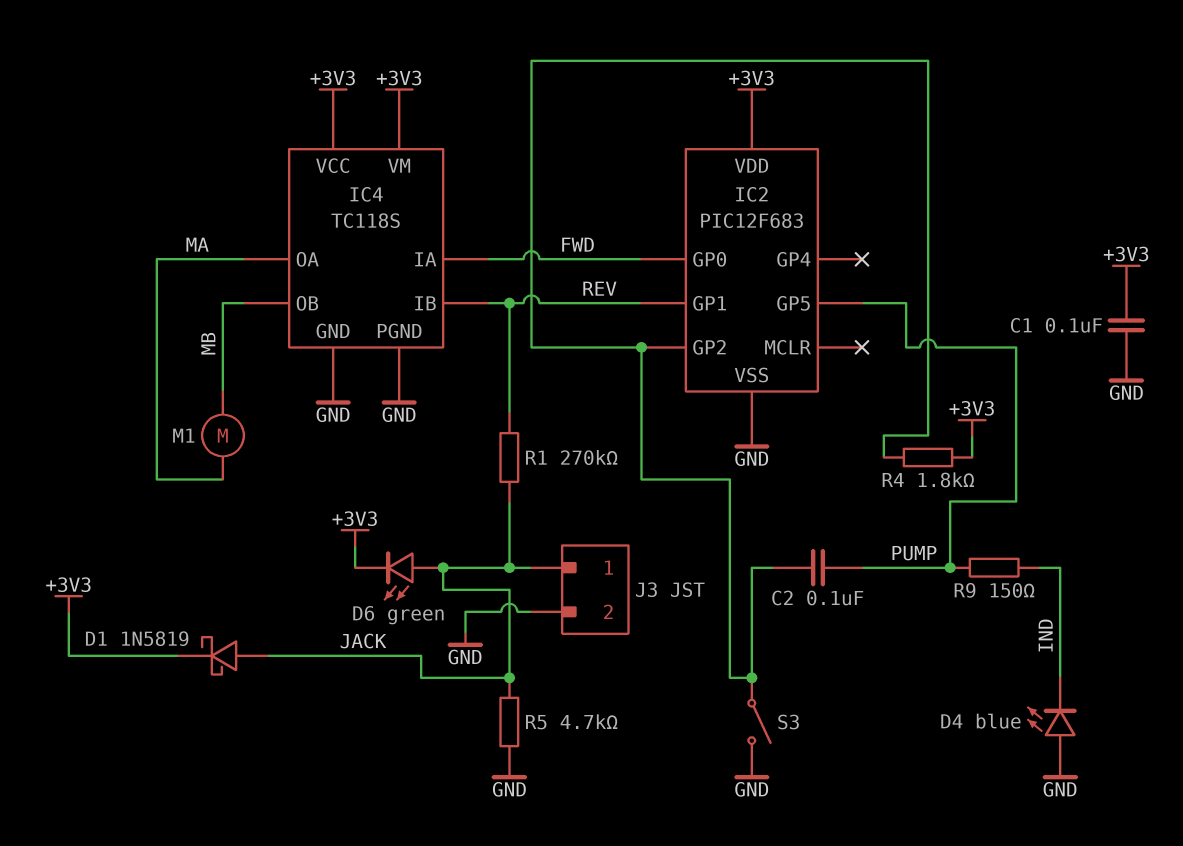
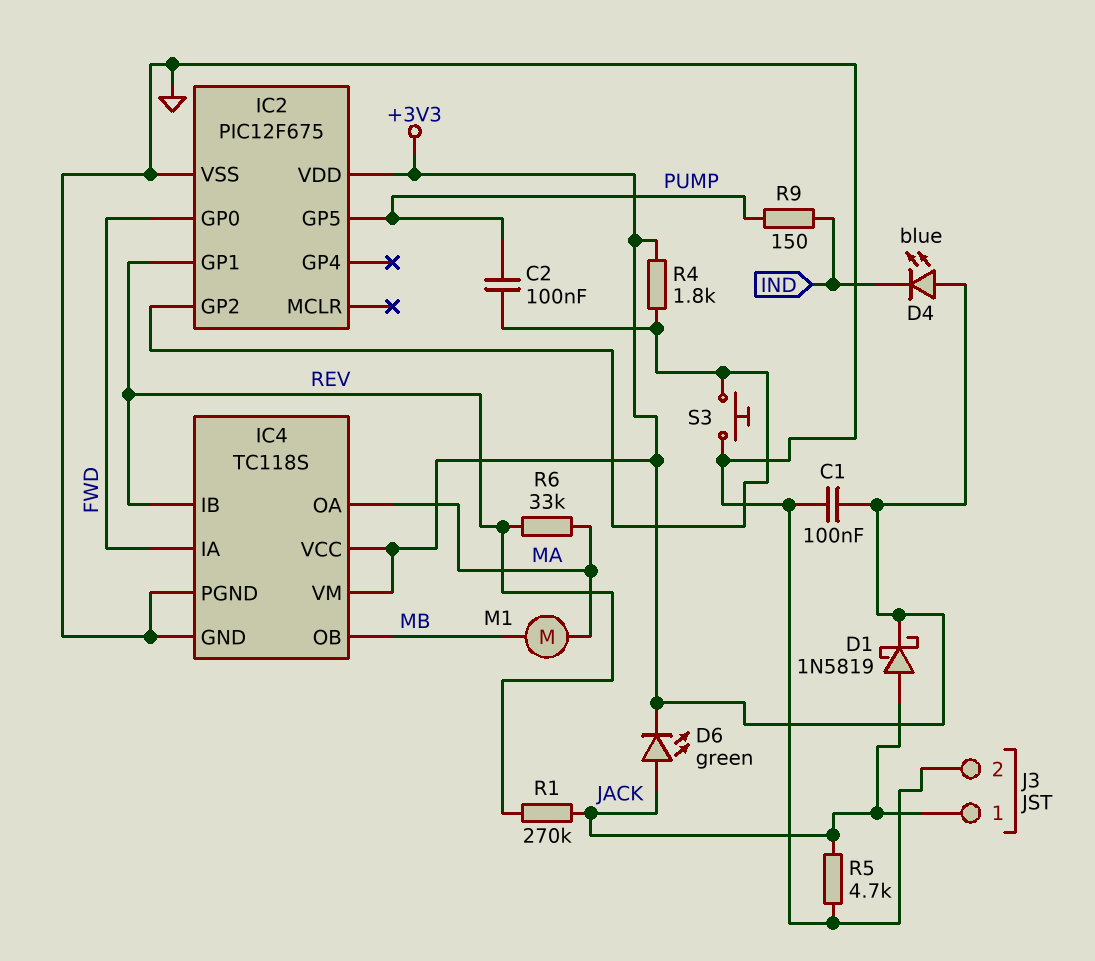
D4: LED blue (A GND, K IND) -> LED blue (A +3V3, K IND)
IC2: PIC12F683 -> PIC12F675
R6: none -> 33k (MA, REV)
S3: switch (GND, IC2/GP2) -> button (GND, IC2/GP2)

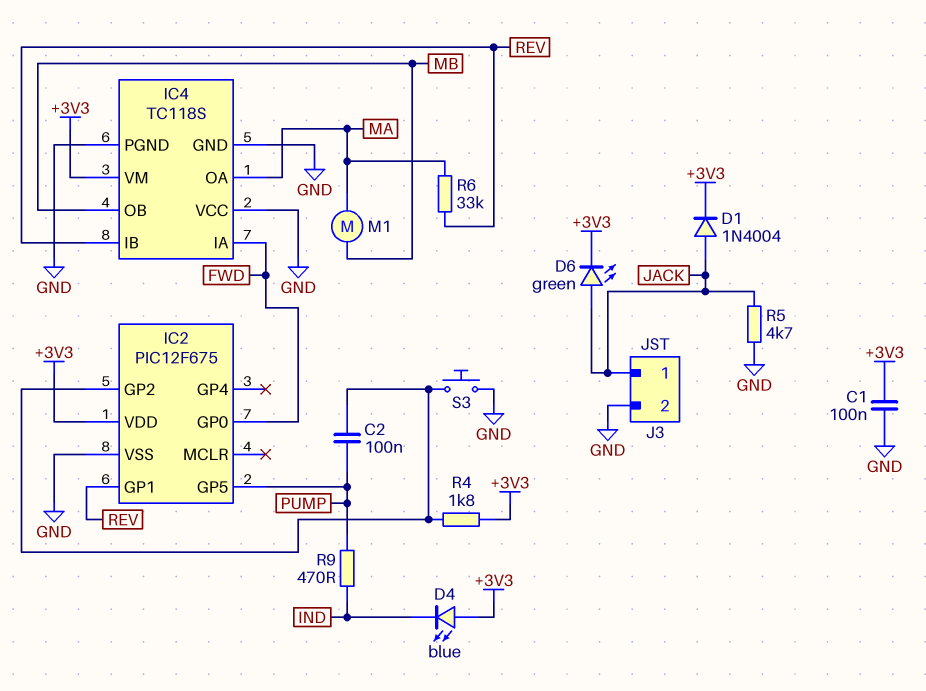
D1: schottky 1N5819 (A JACK, K +3V3) -> diode 1N4004 (A JACK, K +3V3)
IC4 pin VCC: +3V3 -> GND
R1: 270k (JACK, REV) -> none
R9: 150 (IND, PUMP) -> 470 (IND, PUMP)

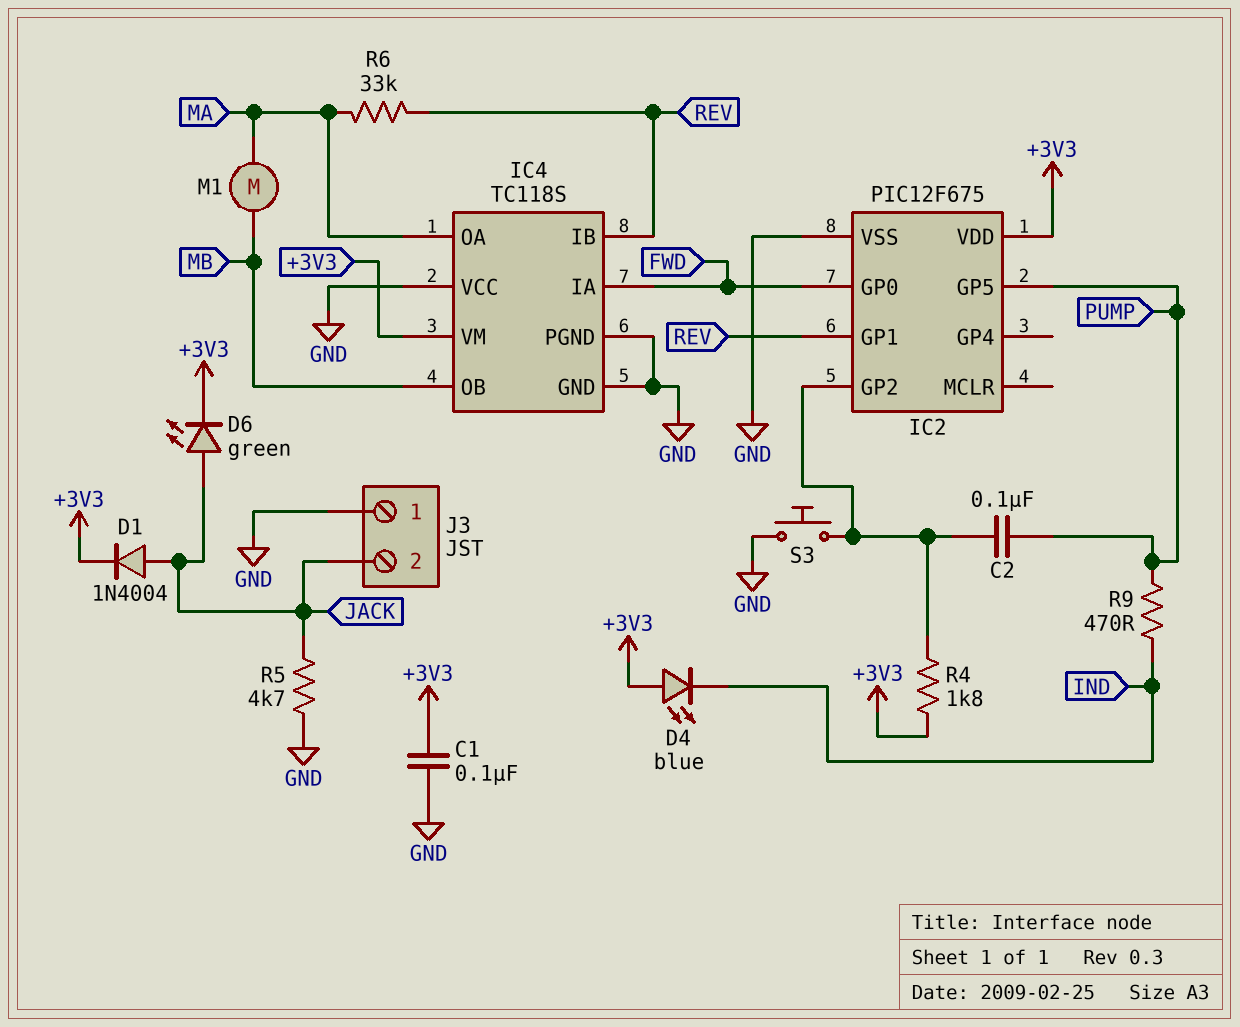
J3 pin 1: JACK -> GND
J3 pin 2: GND -> JACK

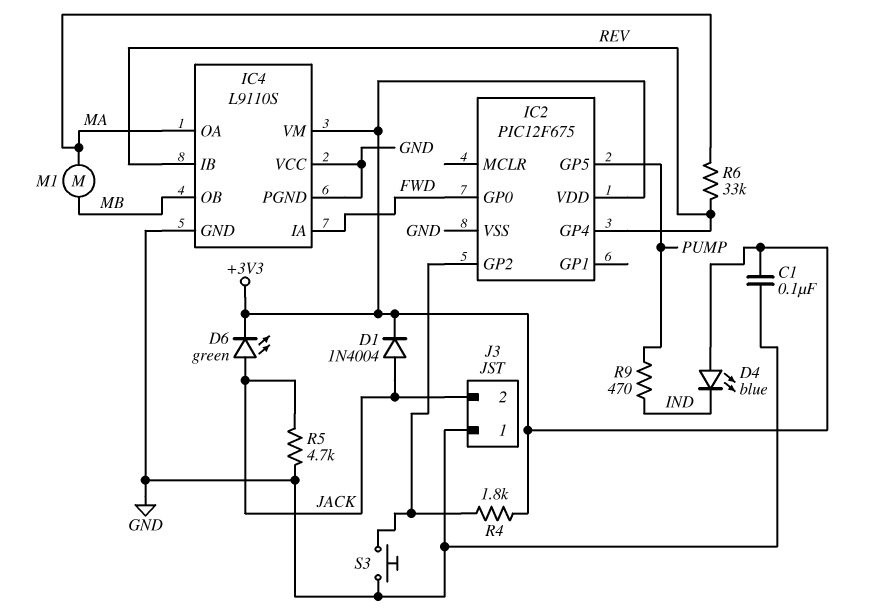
C2: 100nF (IC2/GP2, PUMP) -> none
IC2 pin GP1: REV -> none
IC2 pin GP4: none -> REV
IC4: TC118S -> L9110S

